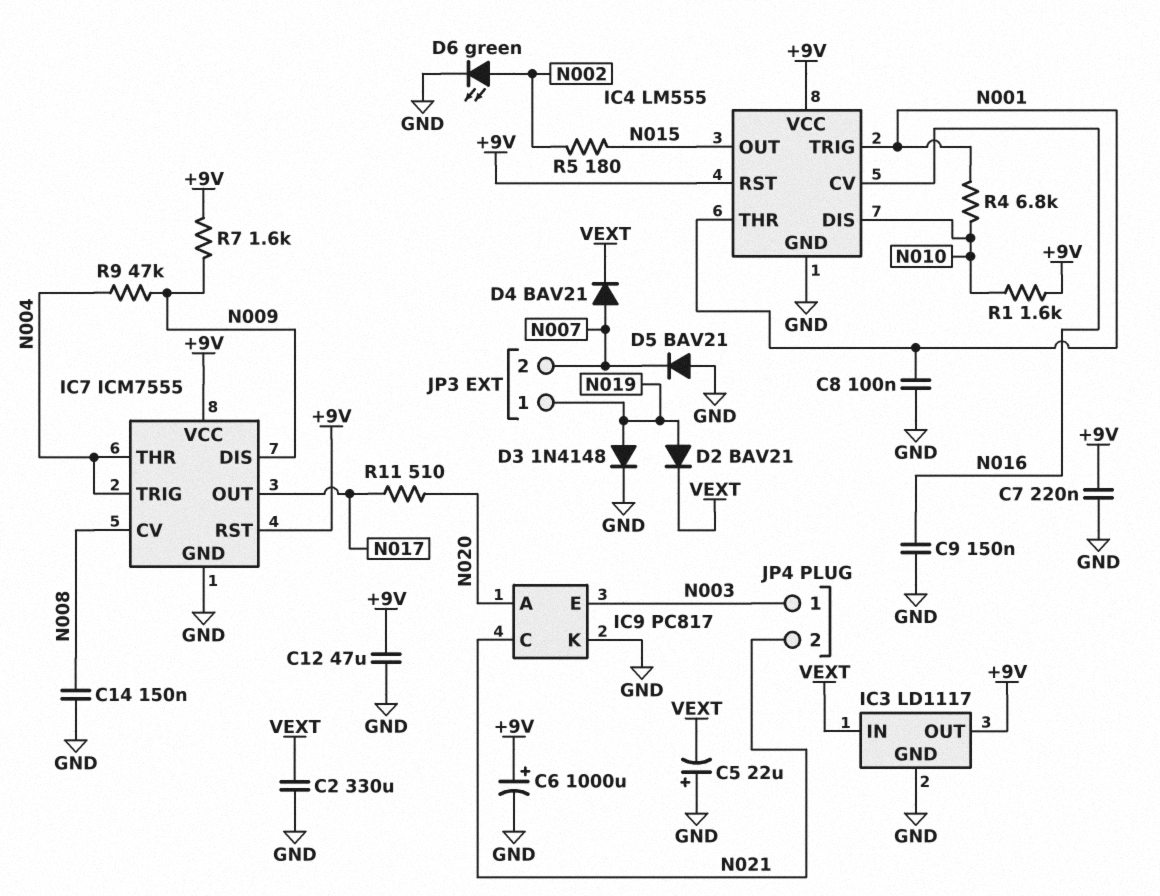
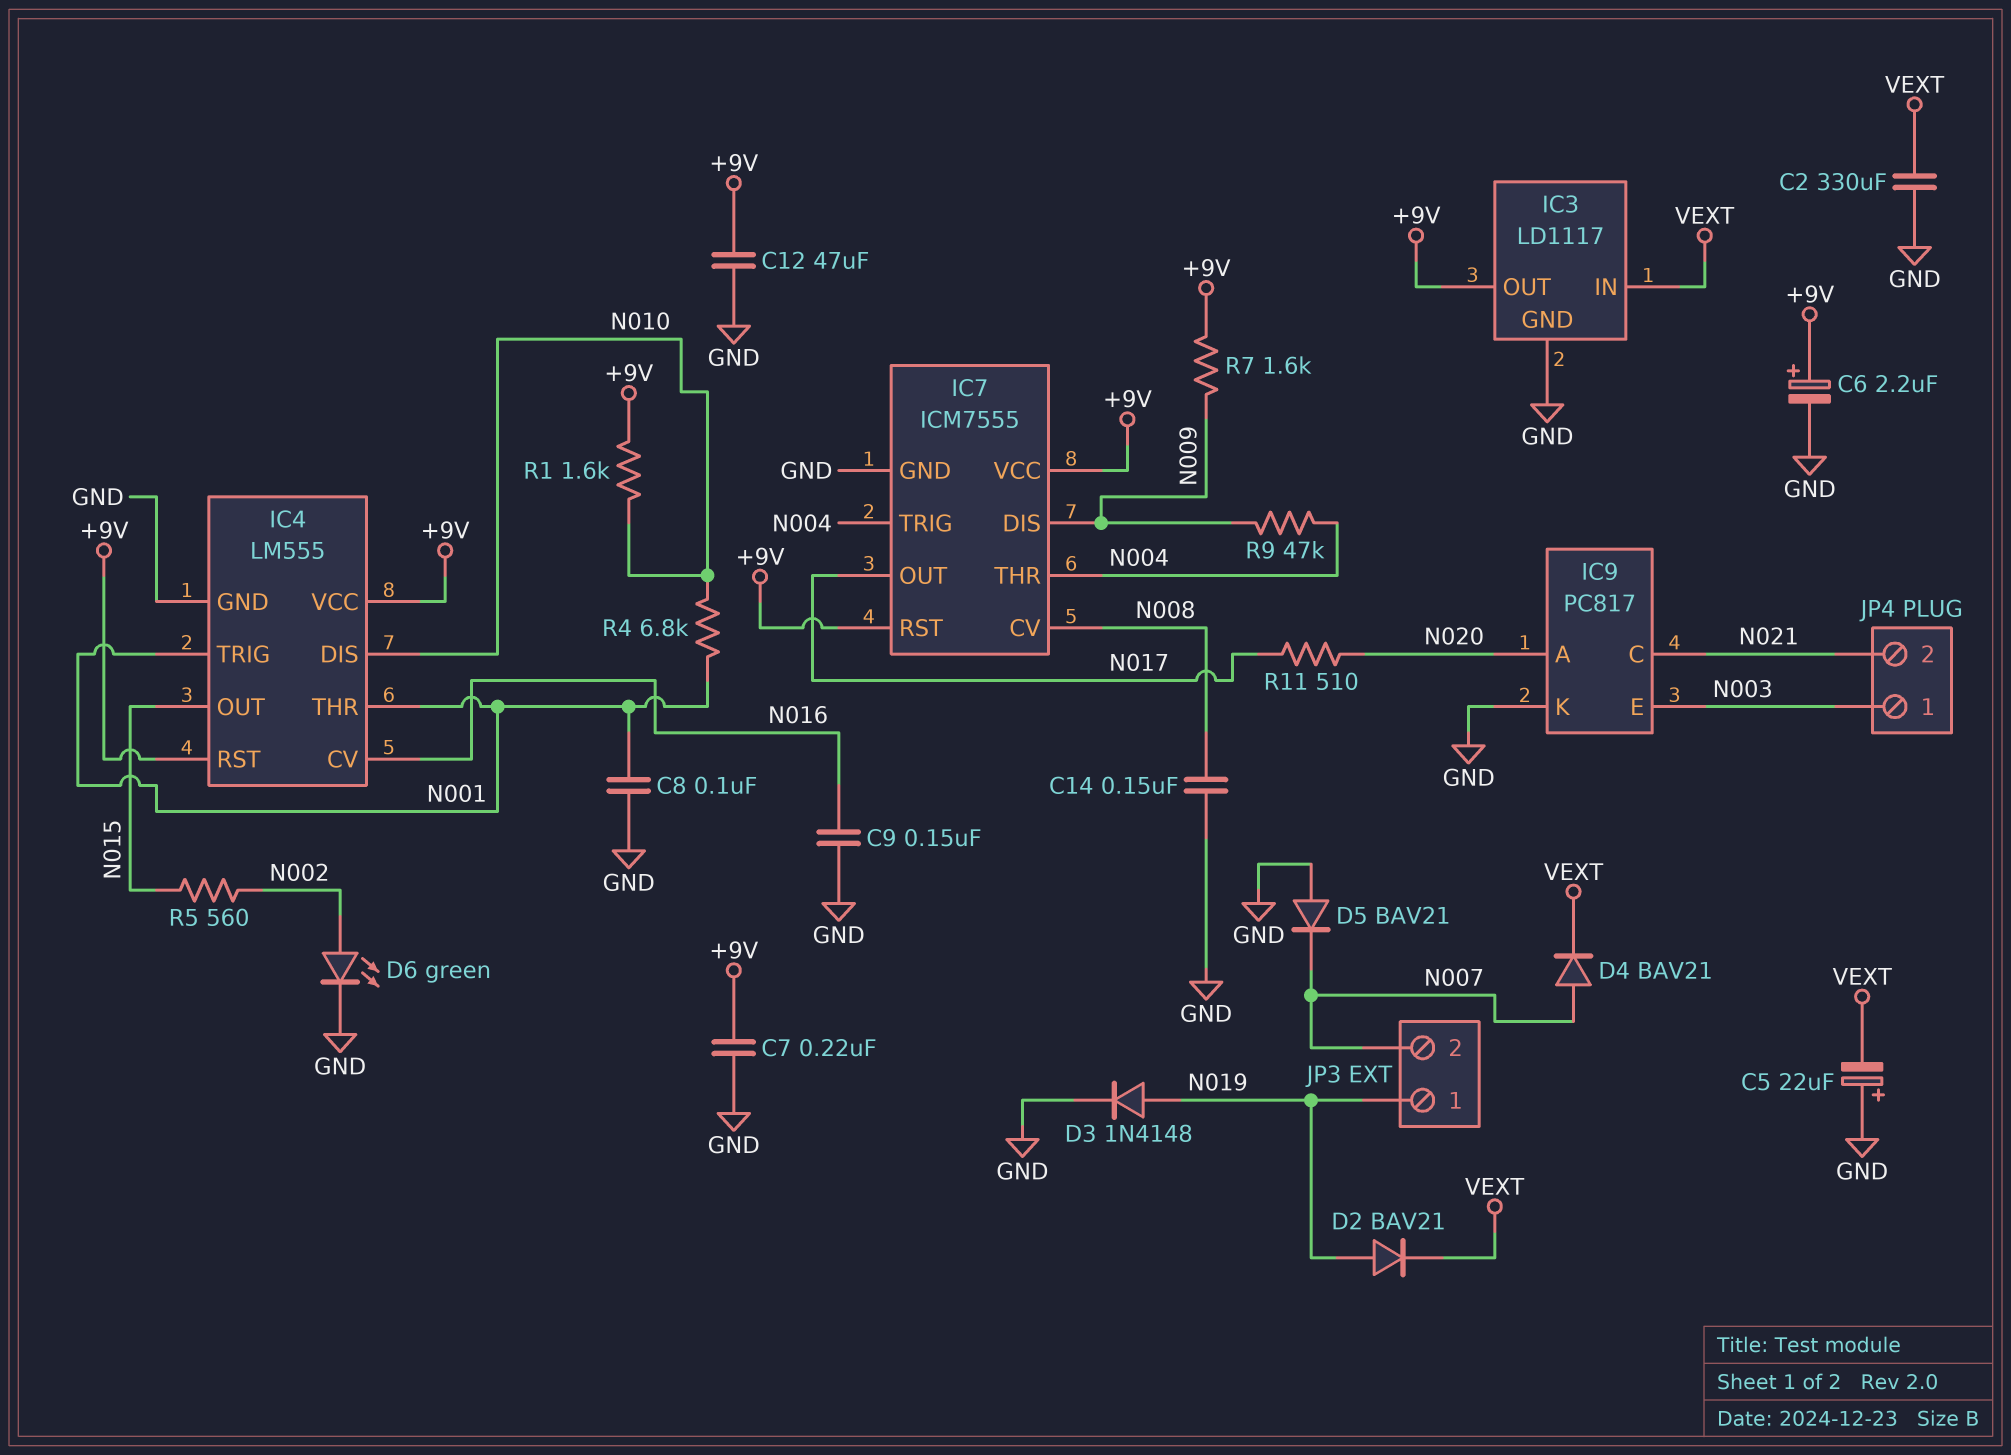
C6: 1000uF (plus +9V, minus GND) -> 2.2uF (plus +9V, minus GND)
R5: 180 (N002, N015) -> 560 (N002, N015)

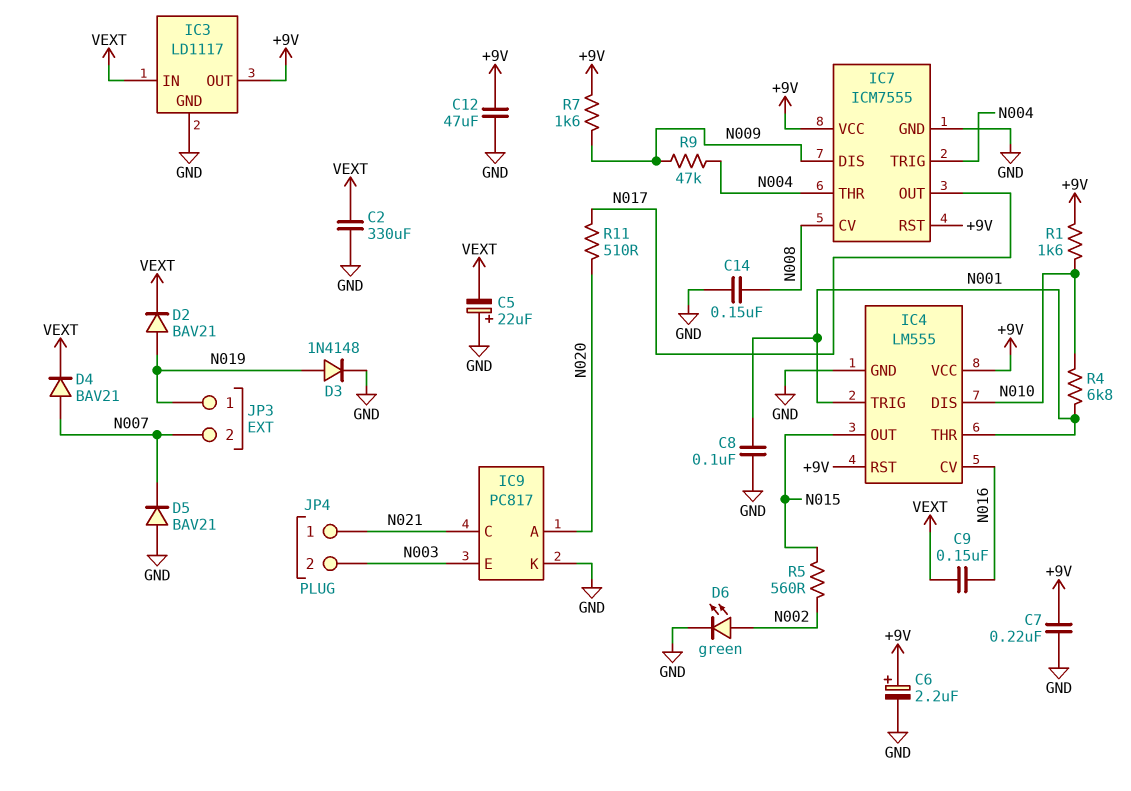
C9: 150nF (GND, N016) -> 150nF (N016, VEXT)
JP4 pin 1: N003 -> N021
JP4 pin 2: N021 -> N003

